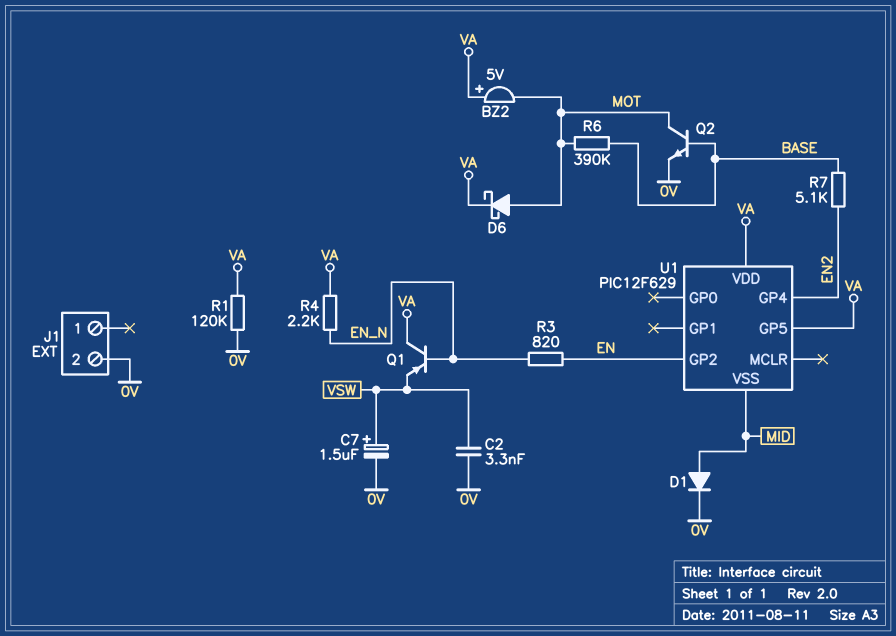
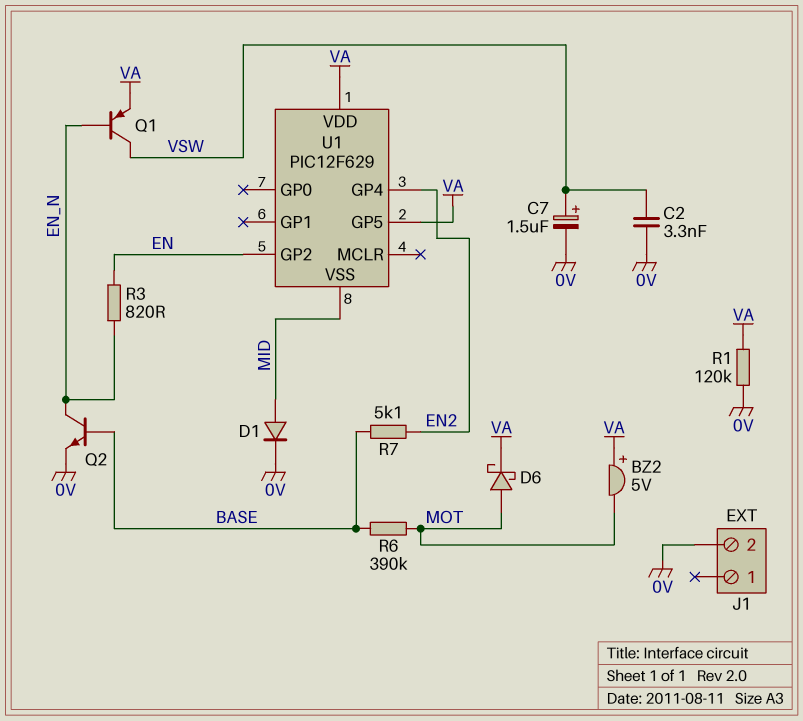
Q1: PNP (B EN_N, C VA, E VSW) -> PNP (B EN_N, C VSW, E VA)
Q2: NPN (B BASE, C MOT, E 0V) -> NPN (B BASE, C EN_N, E 0V)
R4: 2.2k (EN_N, VA) -> none

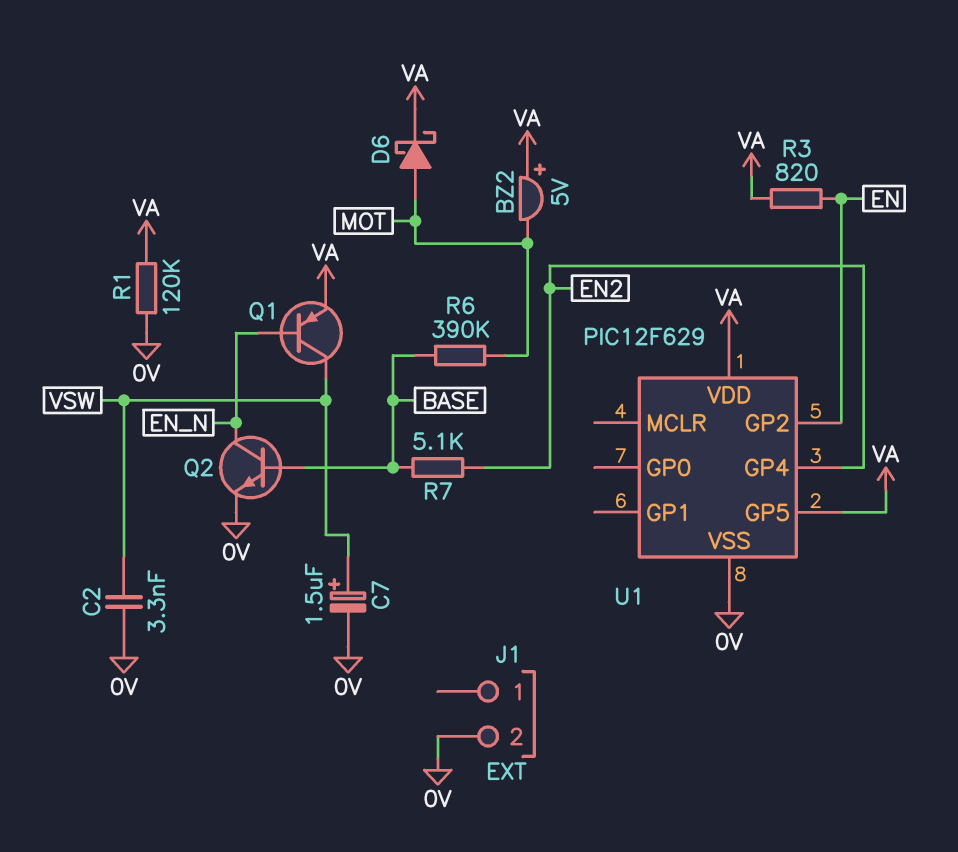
D1: diode (A MID, K 0V) -> none
R3: 820 (EN, EN_N) -> 820 (EN, VA)
U1 pin VSS: MID -> 0V

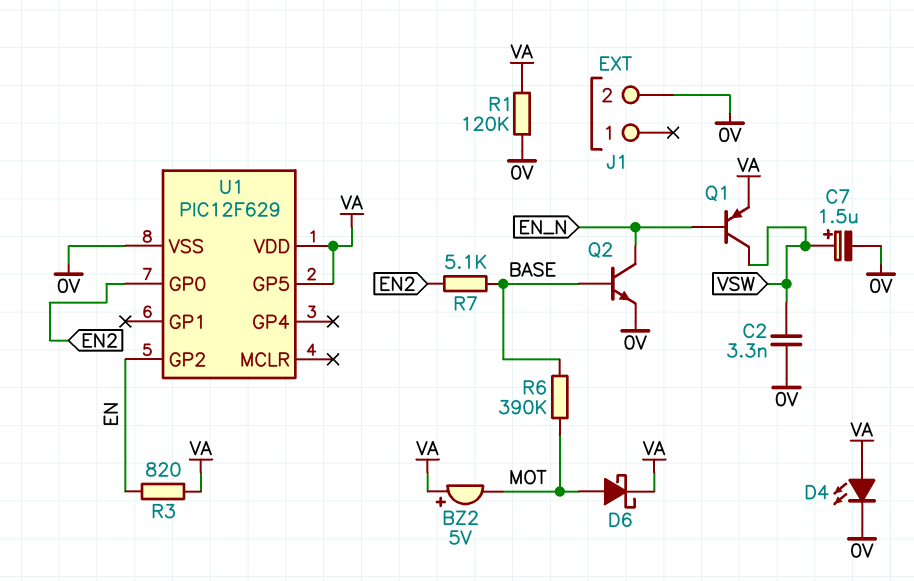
D4: none -> LED (A VA, K 0V)
U1 pin GP0: none -> EN2
U1 pin GP4: EN2 -> none

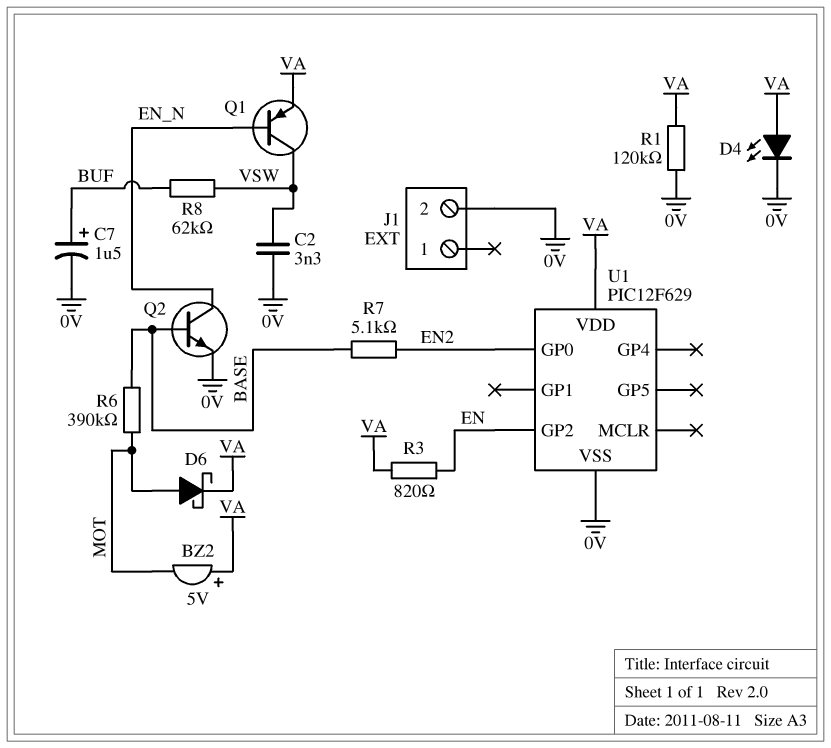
C7: 1.5uF (plus VSW, minus 0V) -> 1.5uF (plus BUF, minus 0V)
R8: none -> 62k (BUF, VSW)
U1 pin GP5: VA -> none

